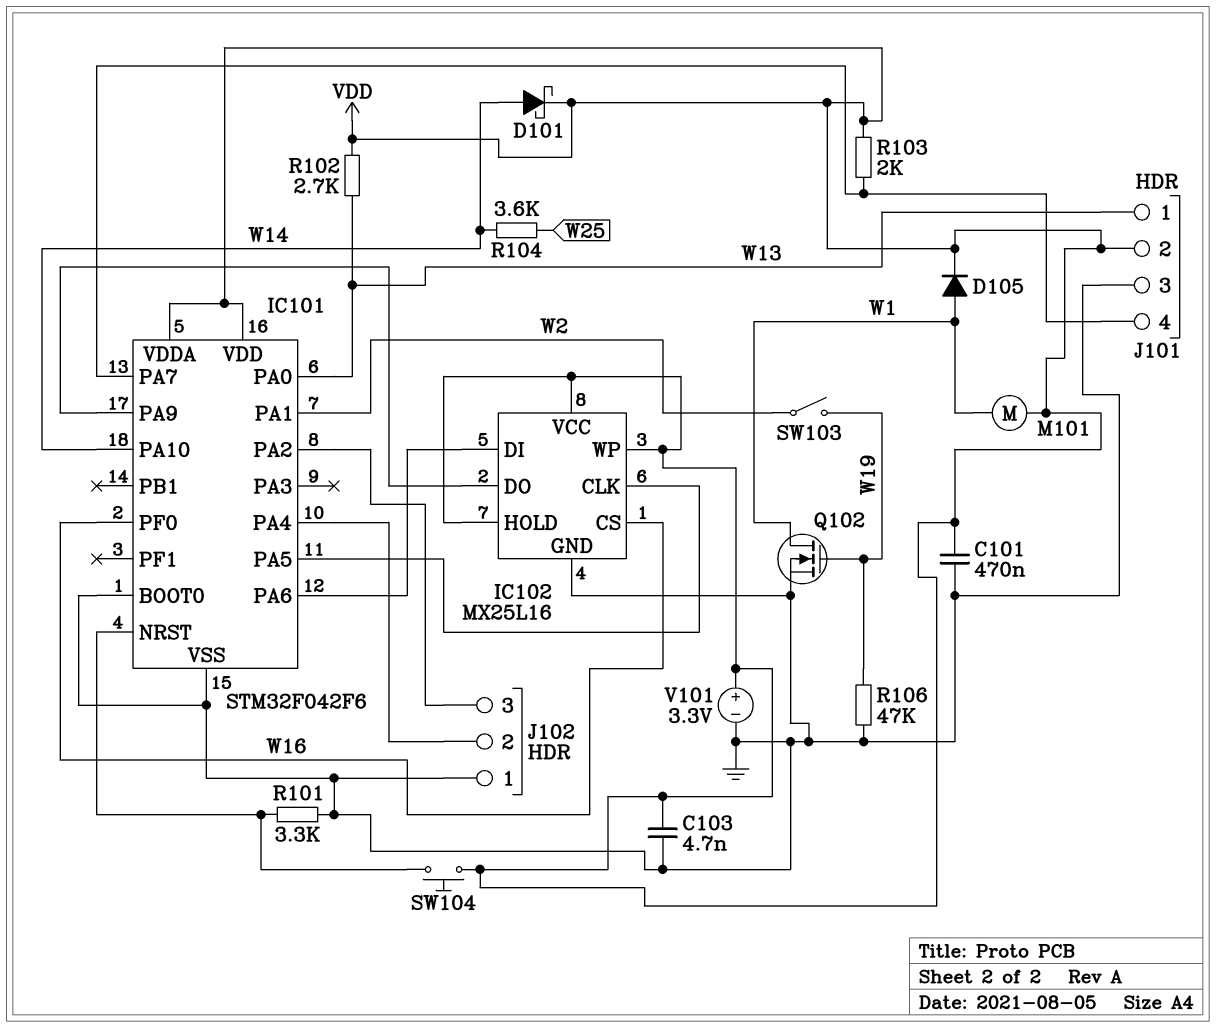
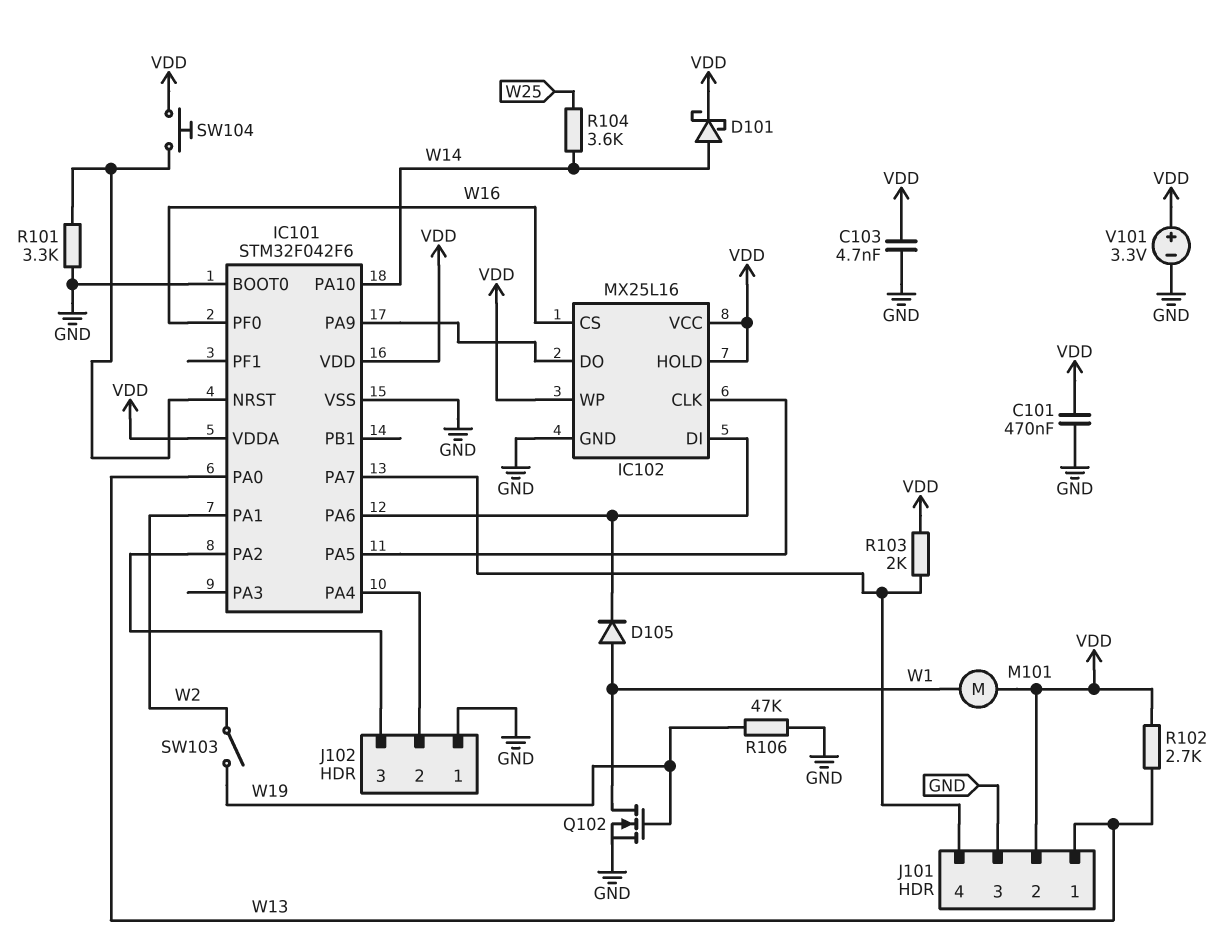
D105: diode (A W1, K VDD) -> diode (A W1, K IC101/PA6)

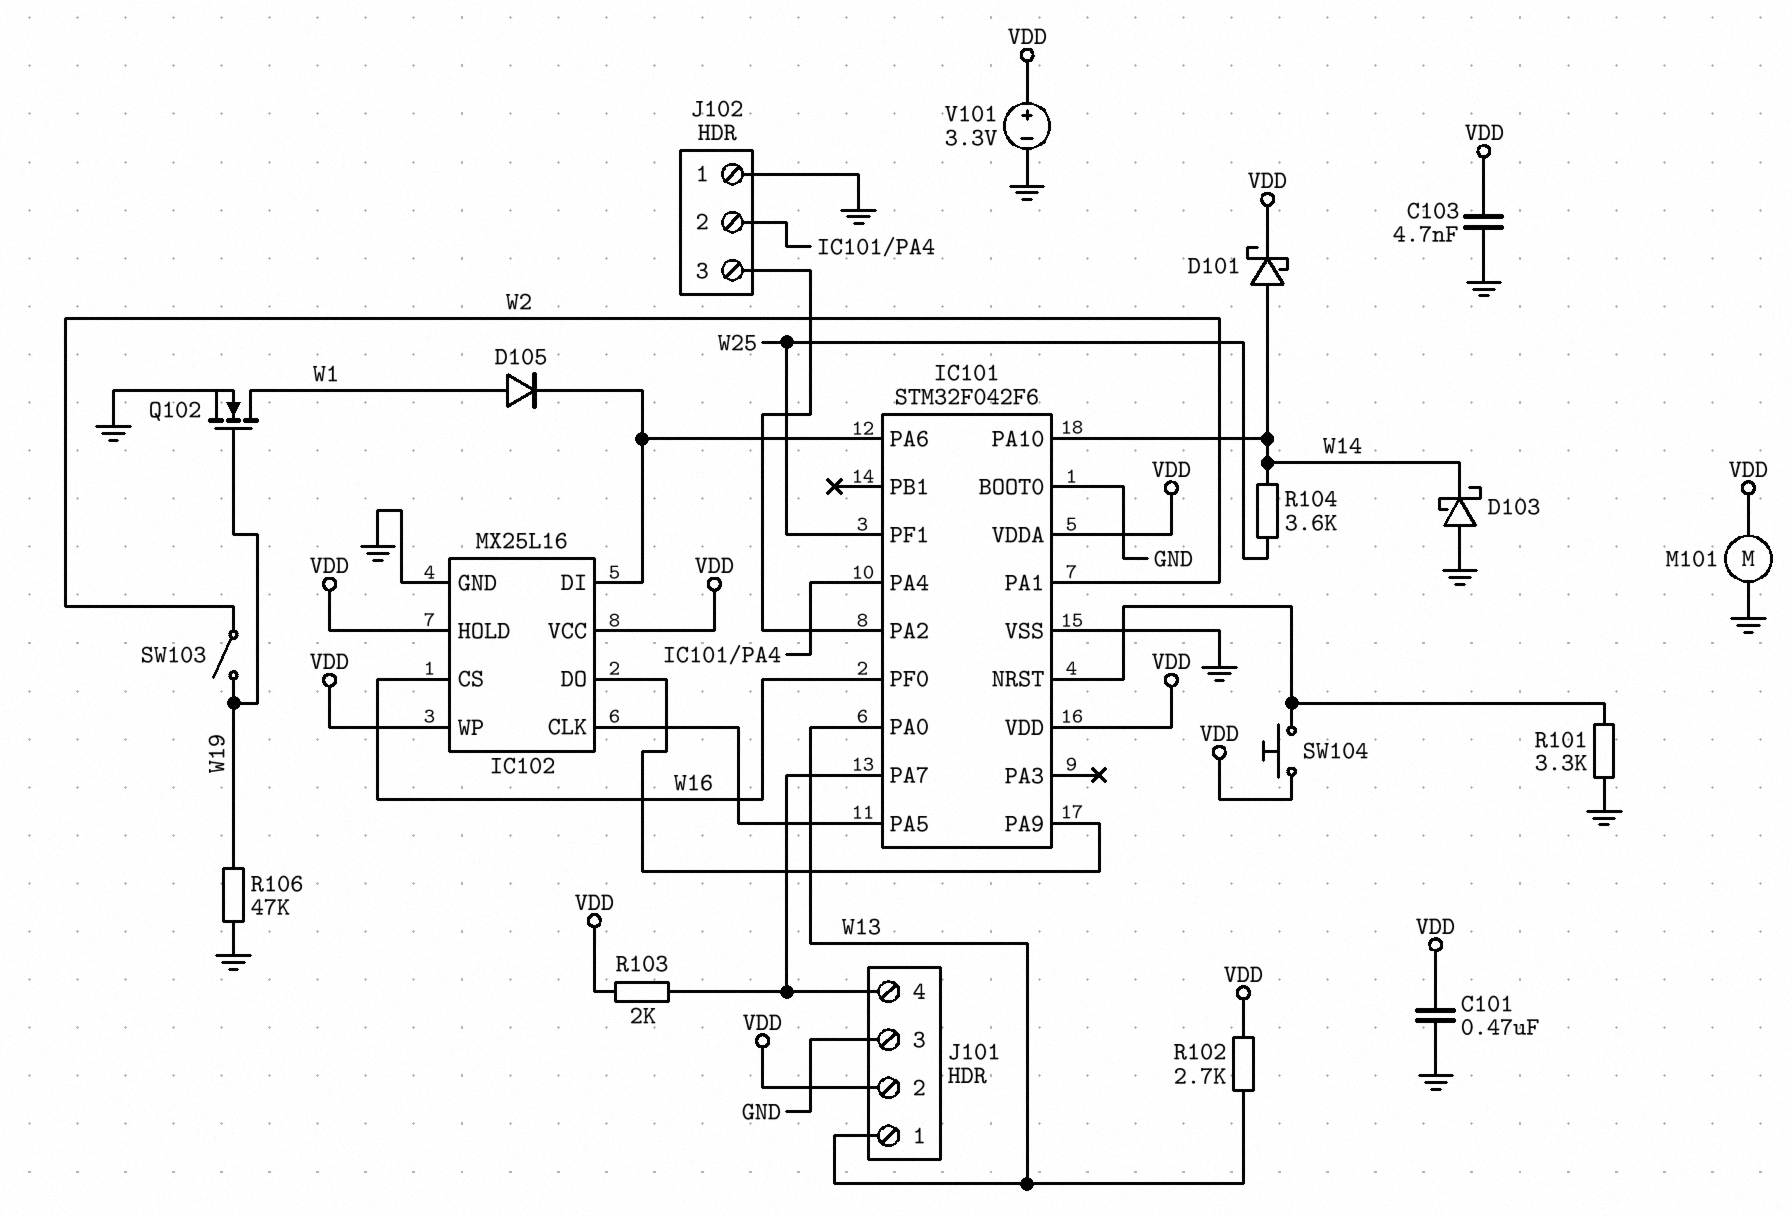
D103: none -> schottky (A GND, K W14)
IC101 pin PF1: none -> W25
M101: motor (VDD, W1) -> motor (GND, VDD)

